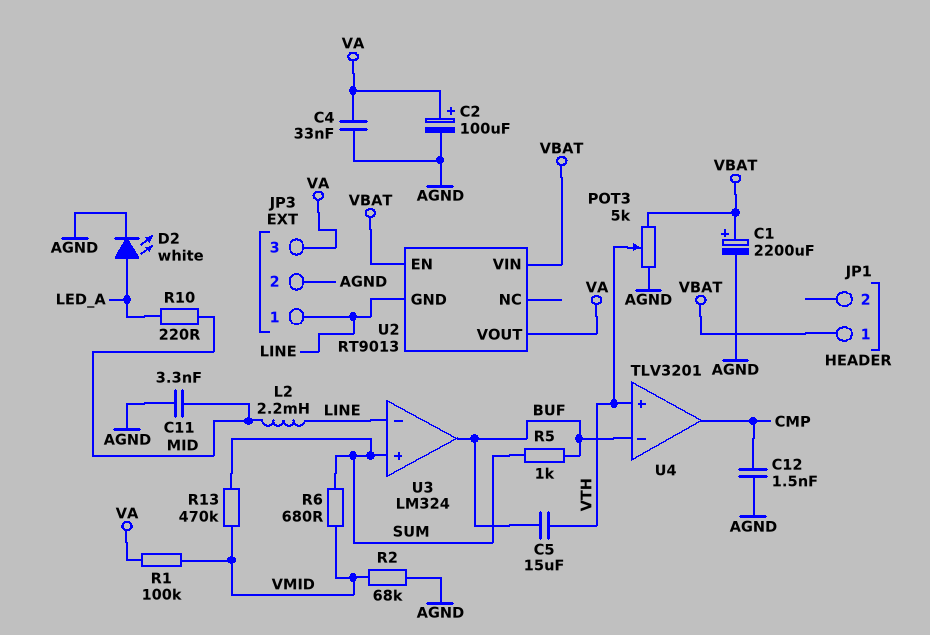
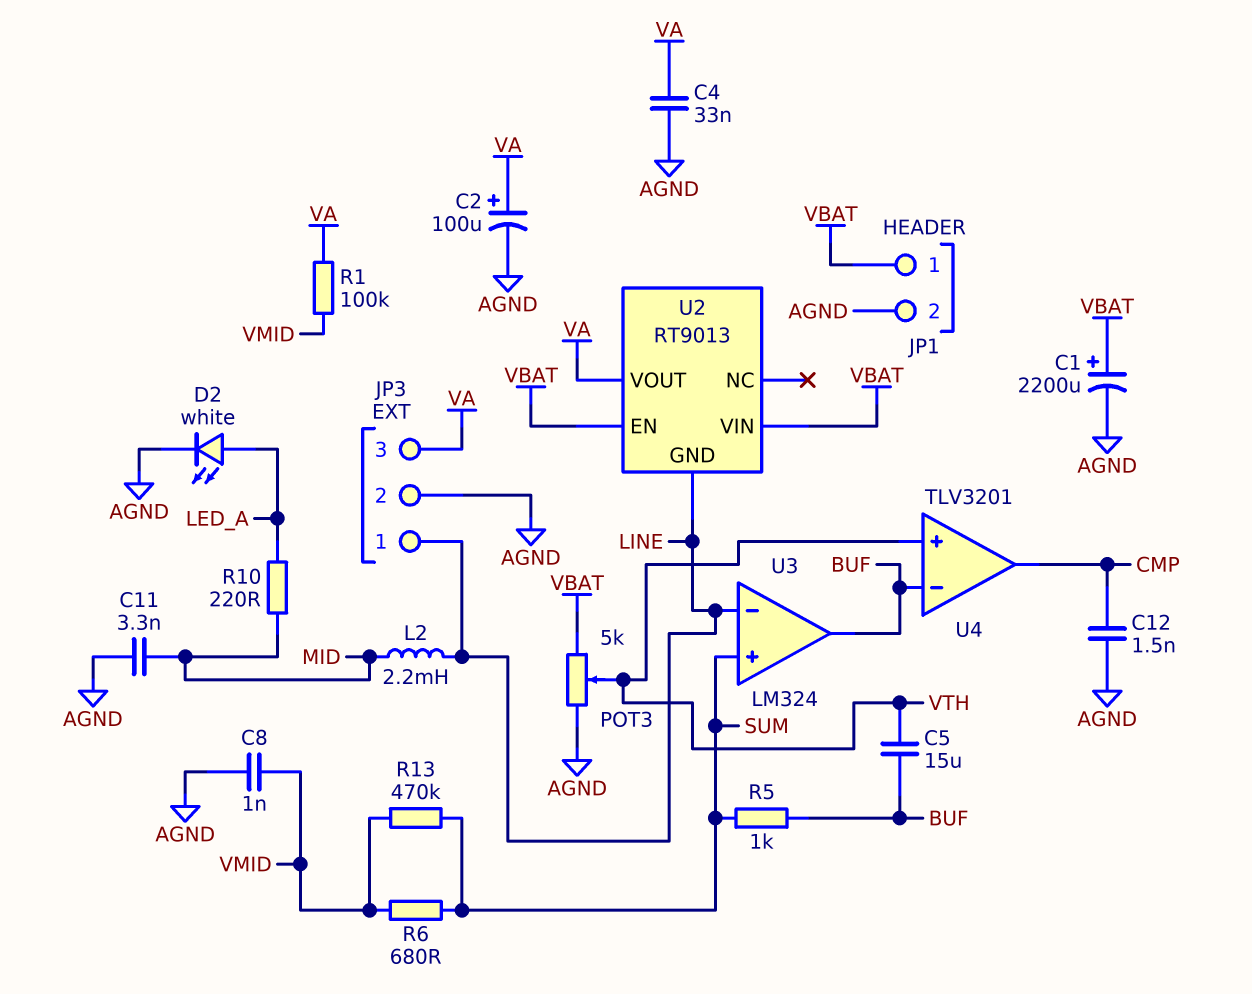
C8: none -> 1nF (AGND, VMID)
JP1 pin 2: none -> AGND
R2: 68k (AGND, VMID) -> none

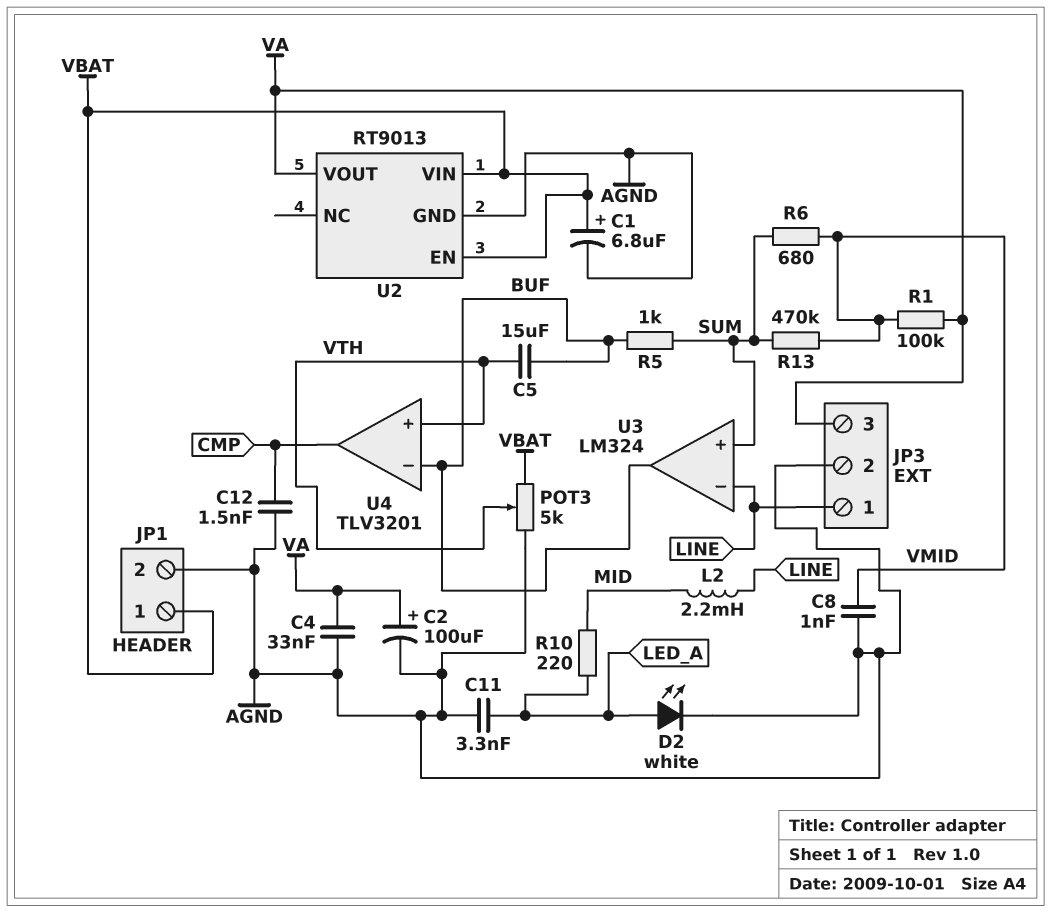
C1: 2200uF (plus VBAT, minus AGND) -> 6.8uF (plus VBAT, minus AGND)
C11: 3.3nF (AGND, MID) -> 3.3nF (AGND, LED_A)
U2 pin GND: LINE -> AGND

